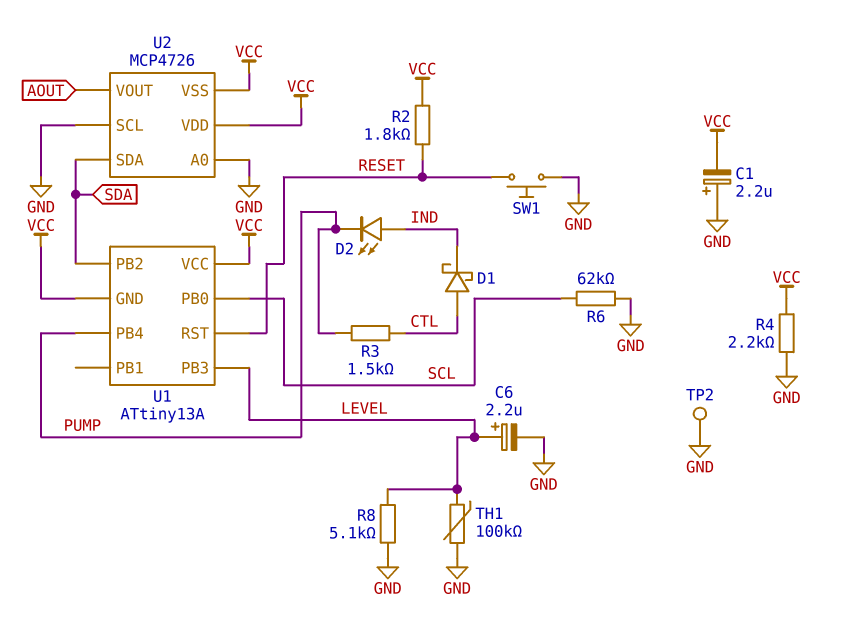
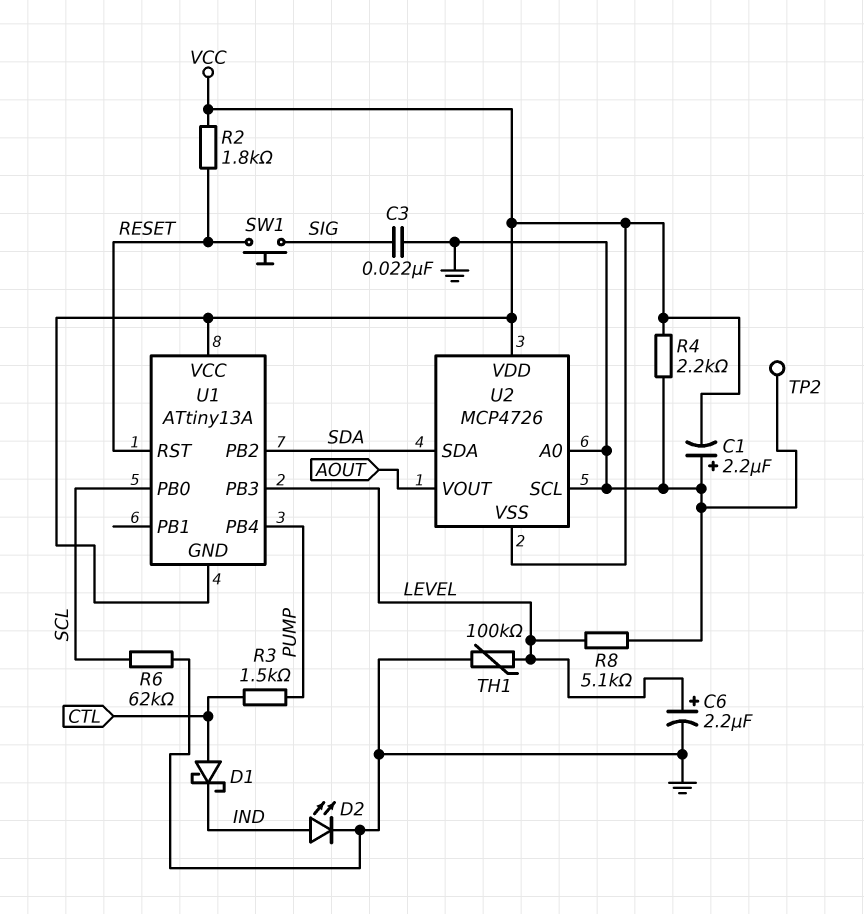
C3: none -> 22nF (GND, SIG)
D2: LED (A IND, K PUMP) -> LED (A IND, K GND)
SW1: button (GND, RESET) -> button (RESET, SIG)

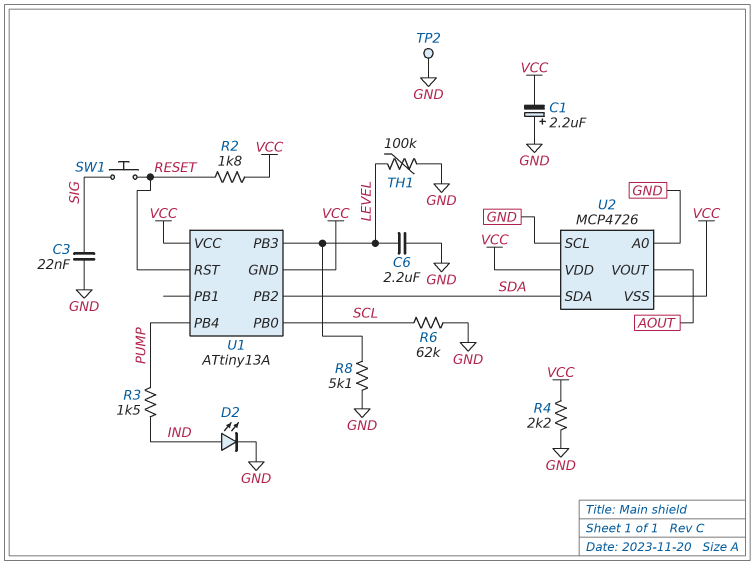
C6: 2.2uF (plus LEVEL, minus GND) -> 2.2uF (GND, LEVEL)
D1: schottky (A CTL, K IND) -> none
R3: 1.5k (CTL, PUMP) -> 1.5k (IND, PUMP)

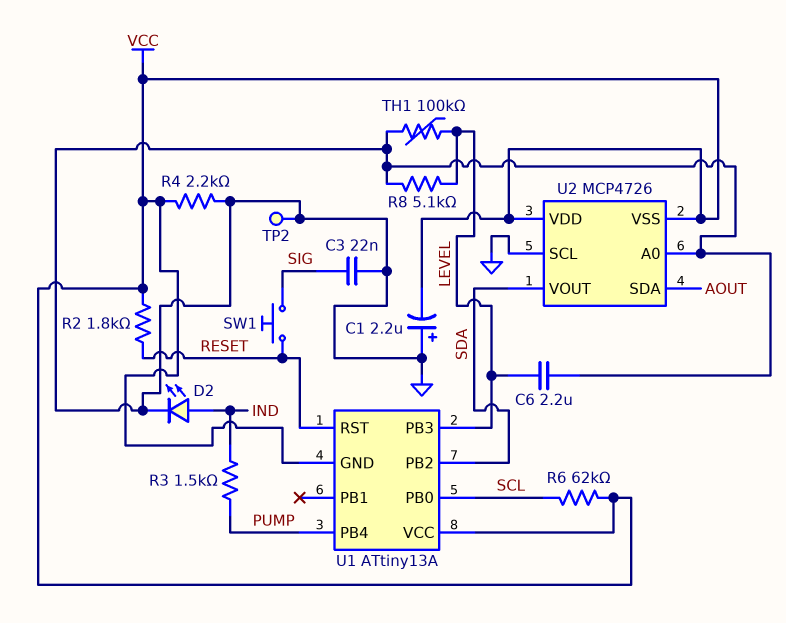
R6: 62k (GND, SCL) -> 62k (SCL, VCC)
U2 pin SDA: SDA -> AOUT
U2 pin VOUT: AOUT -> SDA

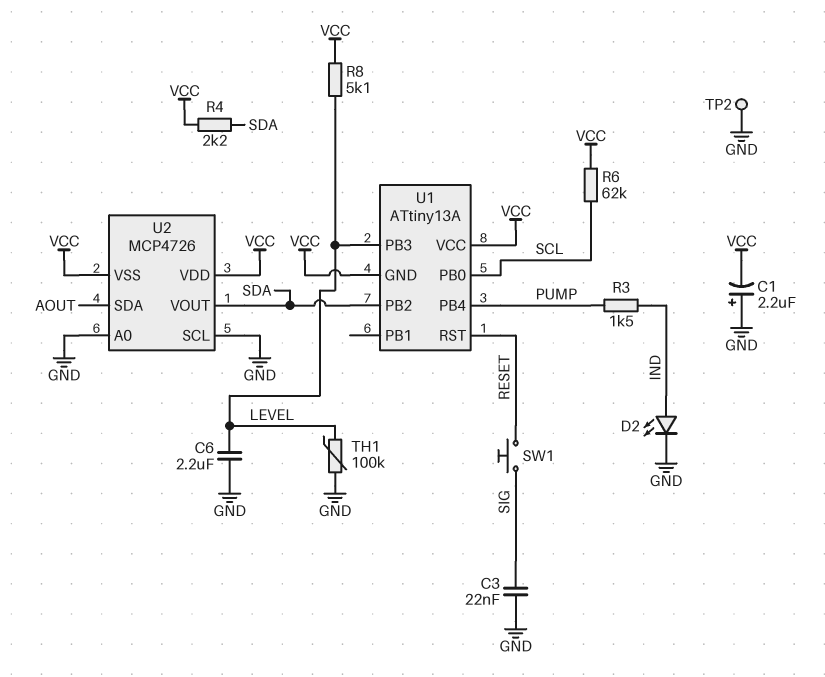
R2: 1.8k (RESET, VCC) -> none
R4: 2.2k (GND, VCC) -> 2.2k (SDA, VCC)
R8: 5.1k (GND, LEVEL) -> 5.1k (LEVEL, VCC)

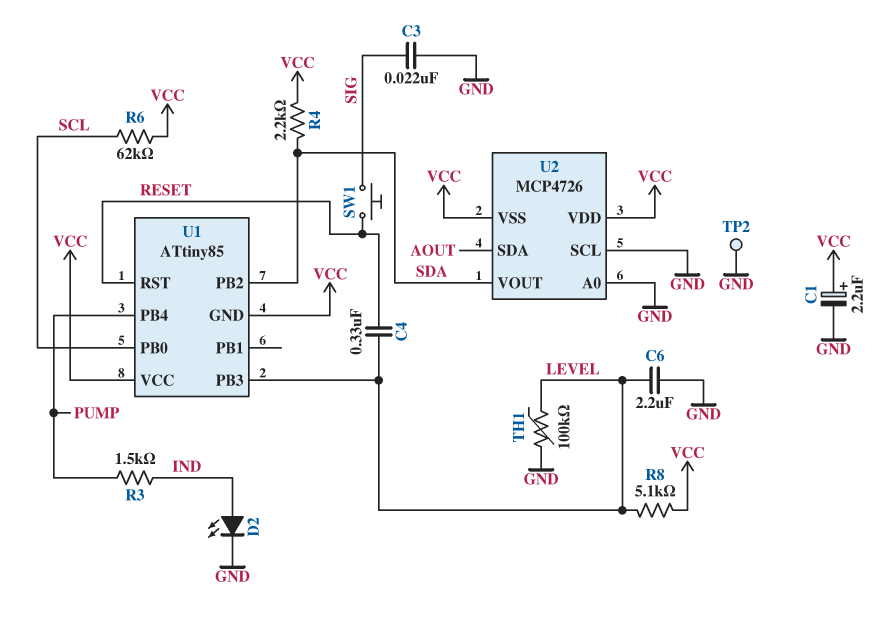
C1: 2.2uF (plus GND, minus VCC) -> 2.2uF (plus VCC, minus GND)
C4: none -> 330nF (LEVEL, RESET)
U1: ATtiny13A -> ATtiny85

